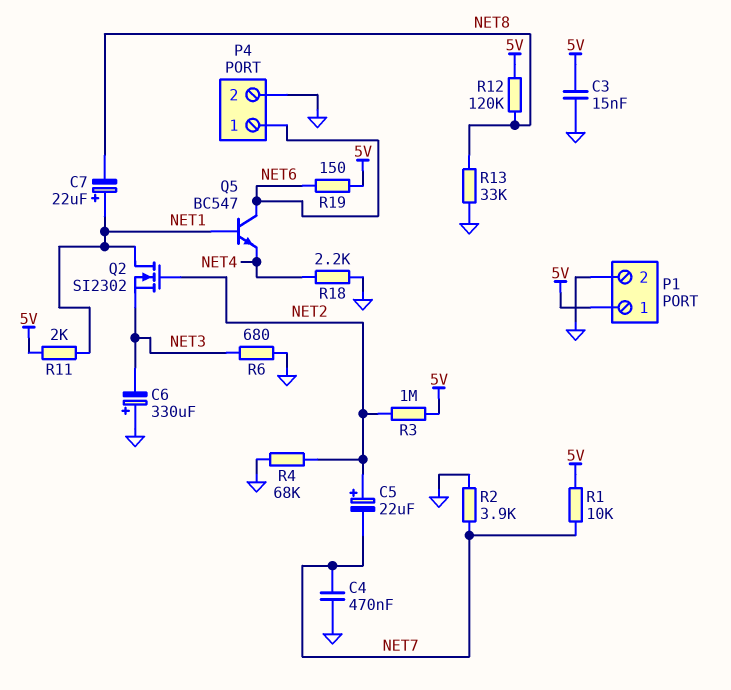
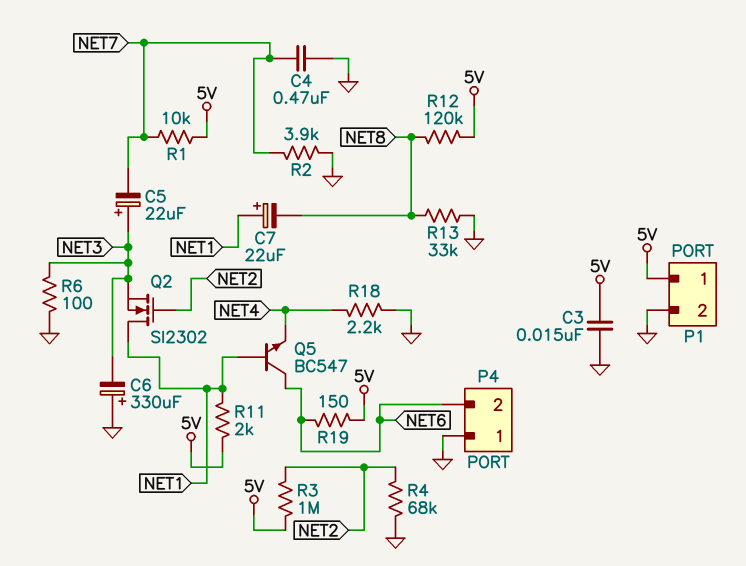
C5: 22uF (plus NET2, minus NET7) -> 22uF (plus NET3, minus NET7)
P4 pin 1: NET6 -> GND
P4 pin 2: GND -> NET6
R6: 680 (GND, NET3) -> 100 (GND, NET3)

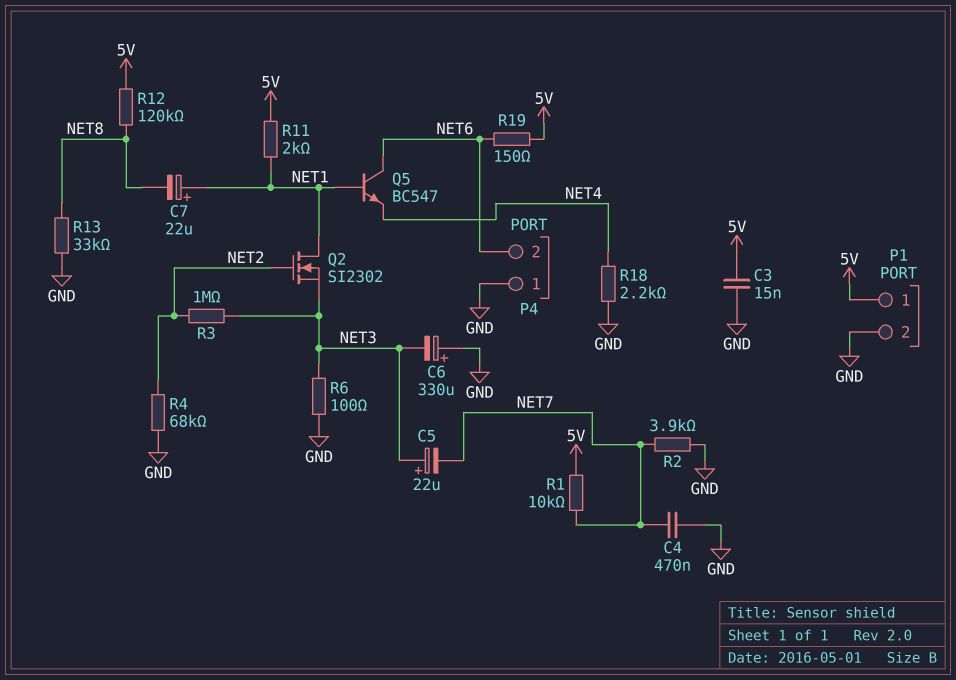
R3: 1M (5V, NET2) -> 1M (NET2, NET3)

